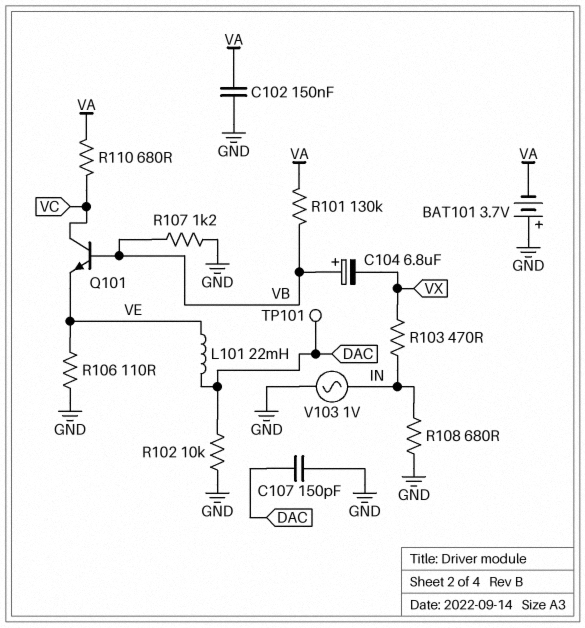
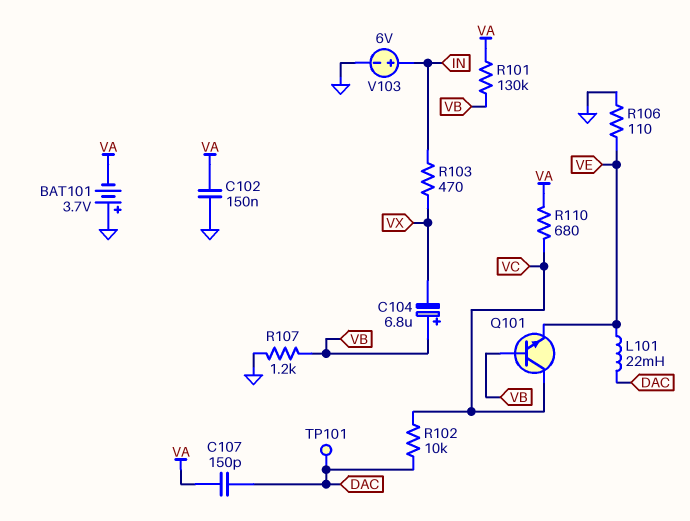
C107: 150pF (DAC, GND) -> 150pF (DAC, VA)
R102: 10k (DAC, GND) -> 10k (DAC, VC)
R108: 680 (GND, IN) -> none
V103: AC 1V (GND, IN) -> 6V (plus IN, minus GND)

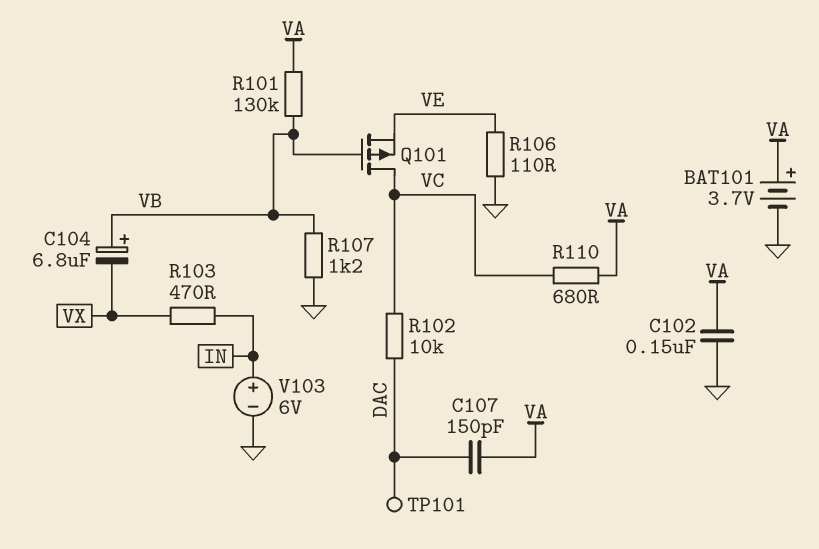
BAT101: 3.7V (plus GND, minus VA) -> 3.7V (plus VA, minus GND)
L101: 22mH (DAC, VE) -> none
Q101: NPN (B VB, C VC, E VE) -> PMOS (G VB, D VC, S VE)

